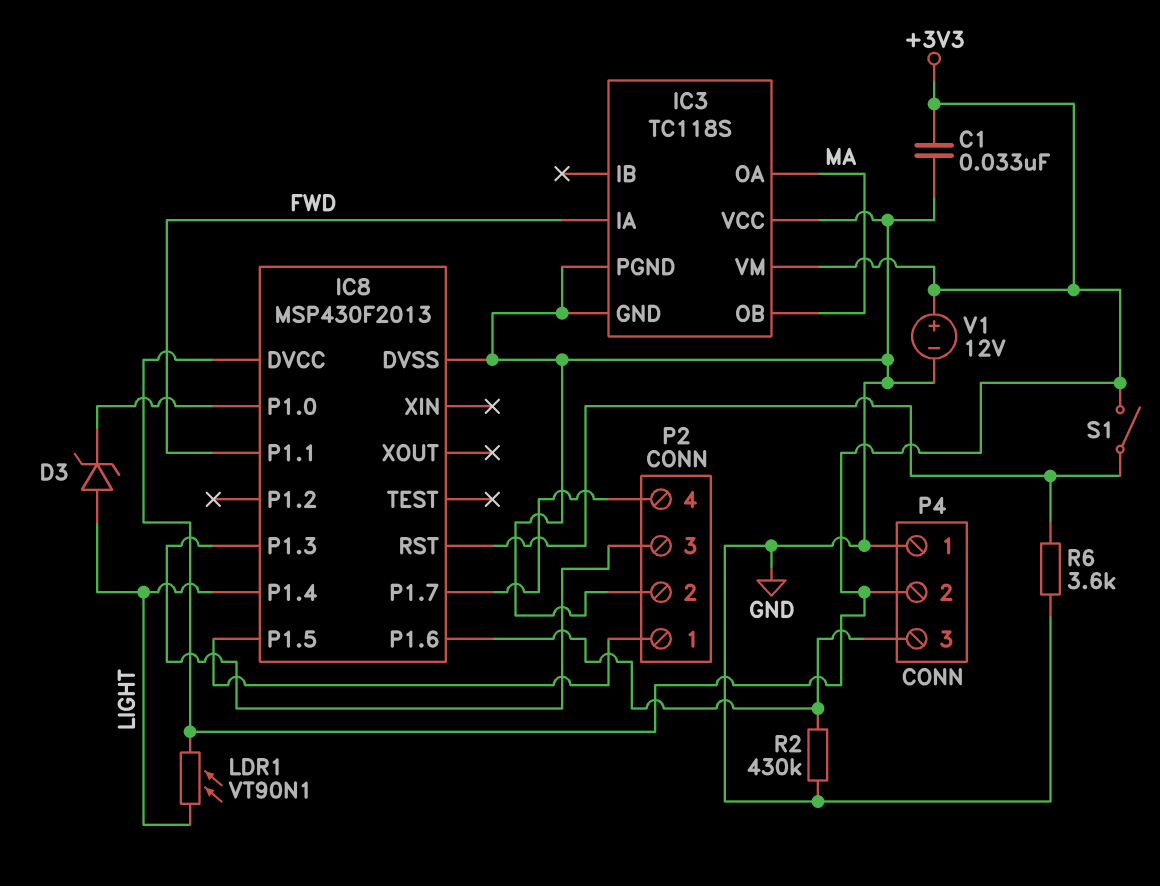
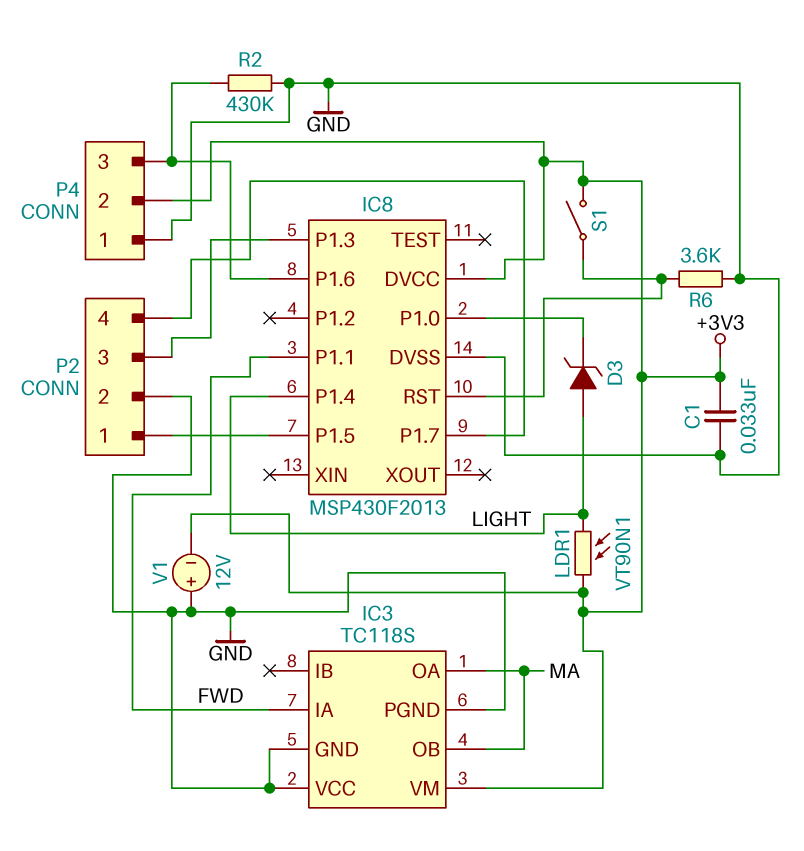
V1: 12V (plus +3V3, minus GND) -> 12V (plus GND, minus +3V3)

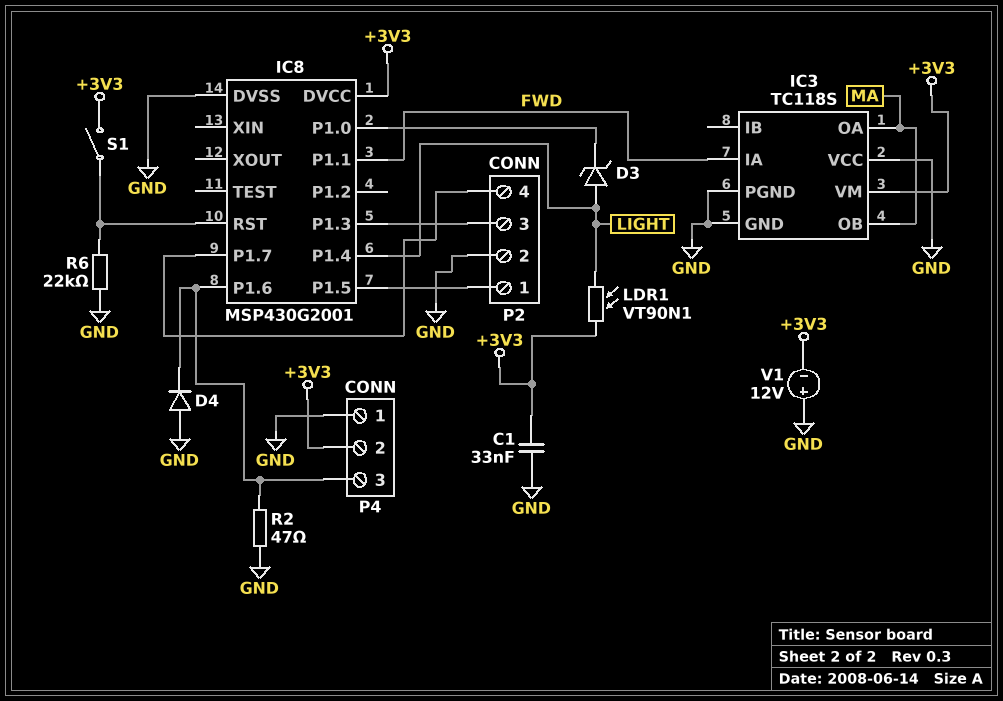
D4: none -> diode (A GND, K IC8/P1.6)
IC8: MSP430F2013 -> MSP430G2001
R2: 430k (GND, IC8/P1.6) -> 47 (GND, IC8/P1.6)
R6: 3.6k (GND, IC8/RST) -> 22k (GND, IC8/RST)

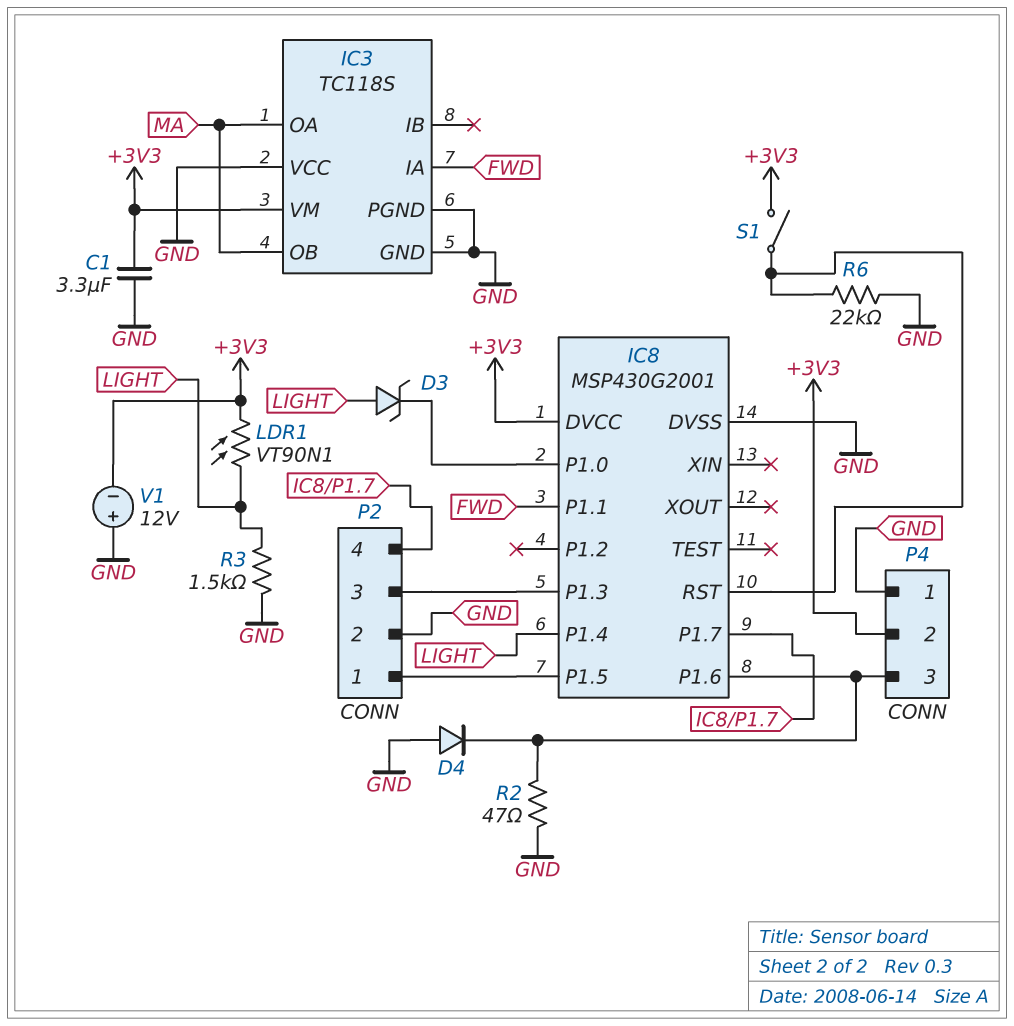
C1: 33nF (+3V3, GND) -> 3.3uF (+3V3, GND)
R3: none -> 1.5k (GND, LIGHT)

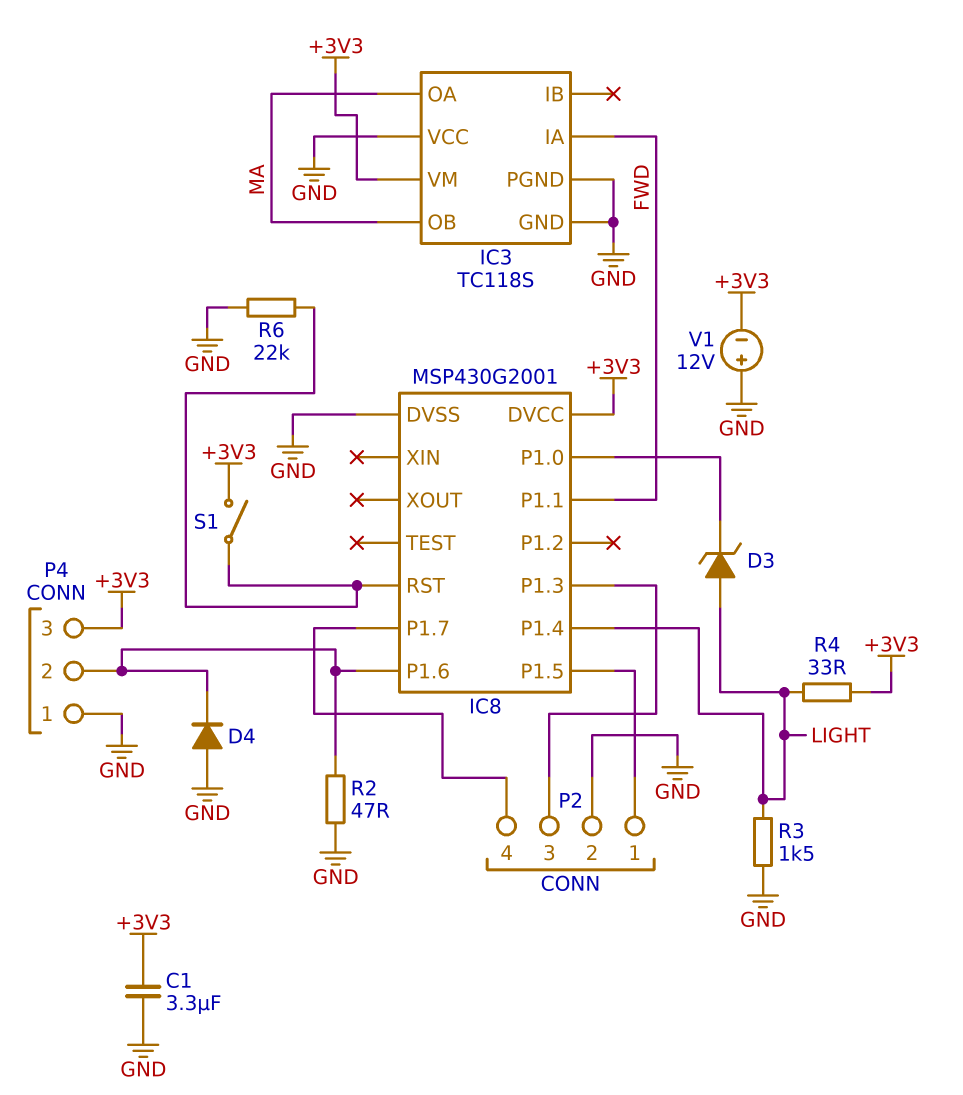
LDR1: VT90N1 (+3V3, LIGHT) -> none
P4 pin 2: +3V3 -> IC8/P1.6
P4 pin 3: IC8/P1.6 -> +3V3
R4: none -> 33 (+3V3, LIGHT)

